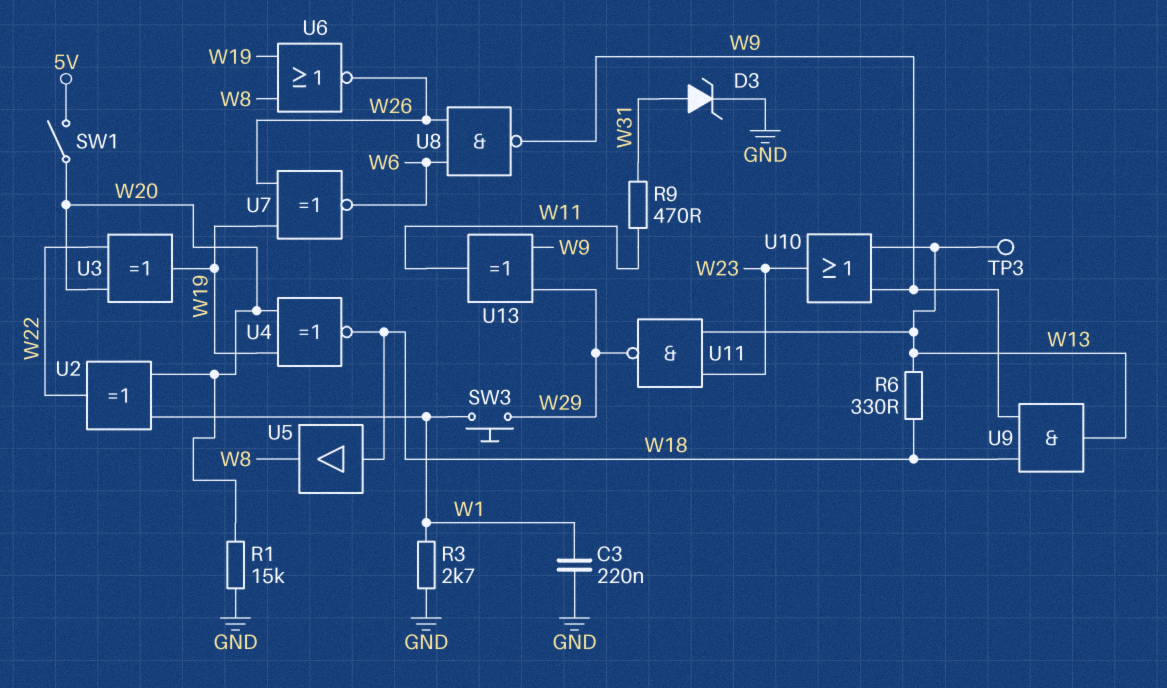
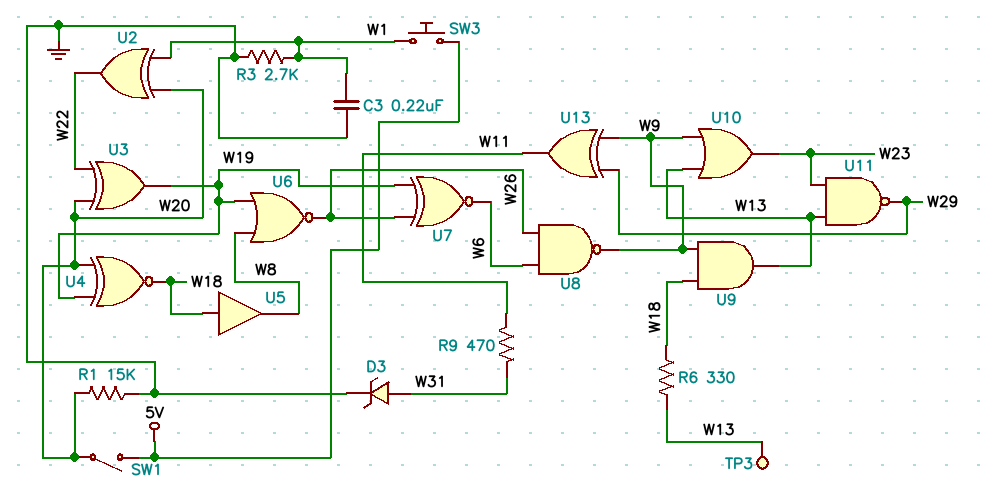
SW3: button (W1, W29) -> button (5V, W1)

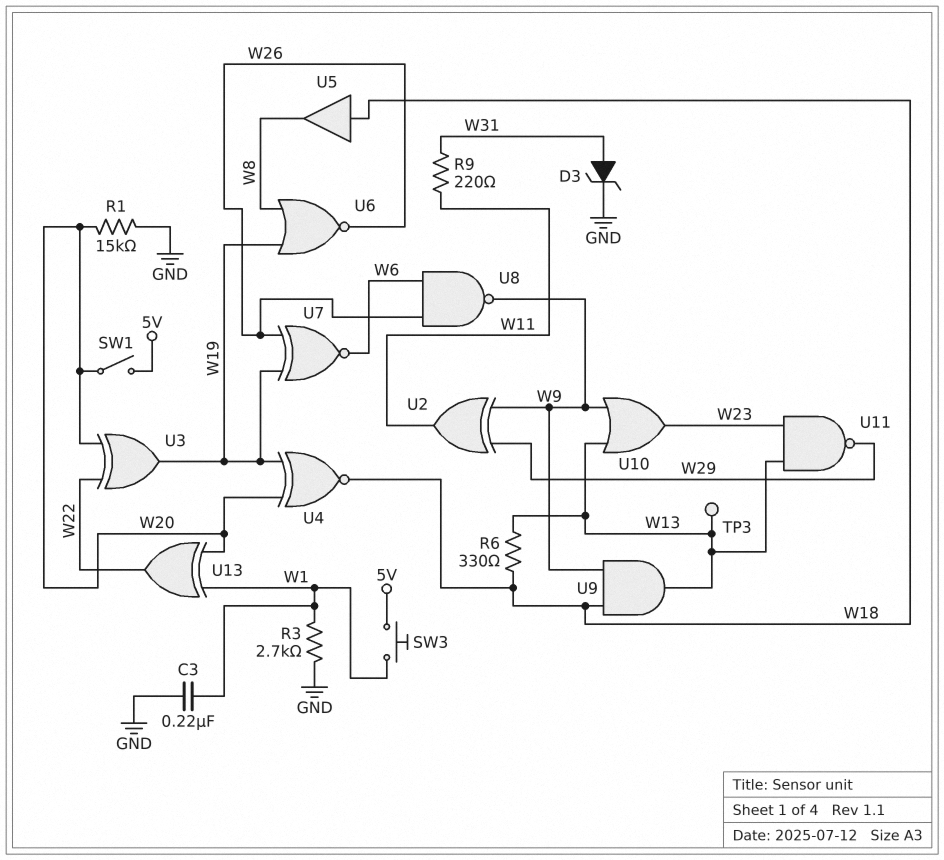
R9: 470 (W11, W31) -> 220 (W11, W31)
U2: XOR (in W1, in W20, out W22) -> XOR (in W9, in W29, out W11)
U13: XOR (in W9, in W29, out W11) -> XOR (in W1, in W20, out W22)

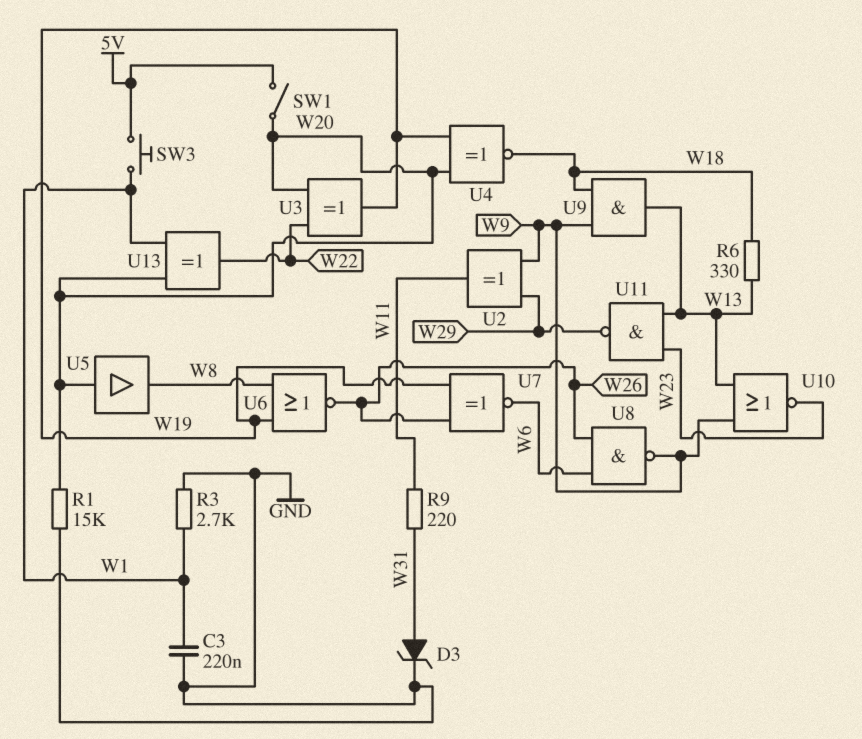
TP3: test point (W13) -> none
U5: buffer (in W18, out W8) -> buffer (in W20, out W8)
U10: OR (in W9, in W13, out W23) -> NOR (in W9, in W13, out W23)

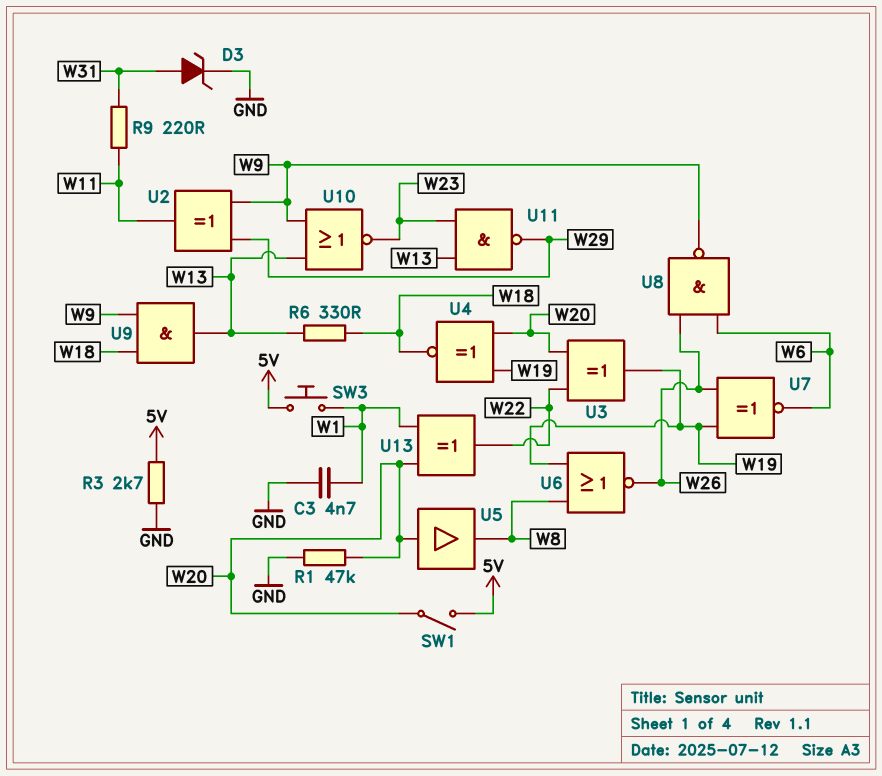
C3: 220nF (GND, W1) -> 4.7nF (GND, W1)
R1: 15k (GND, W20) -> 47k (GND, W20)
R3: 2.7k (GND, W1) -> 2.7k (5V, GND)

